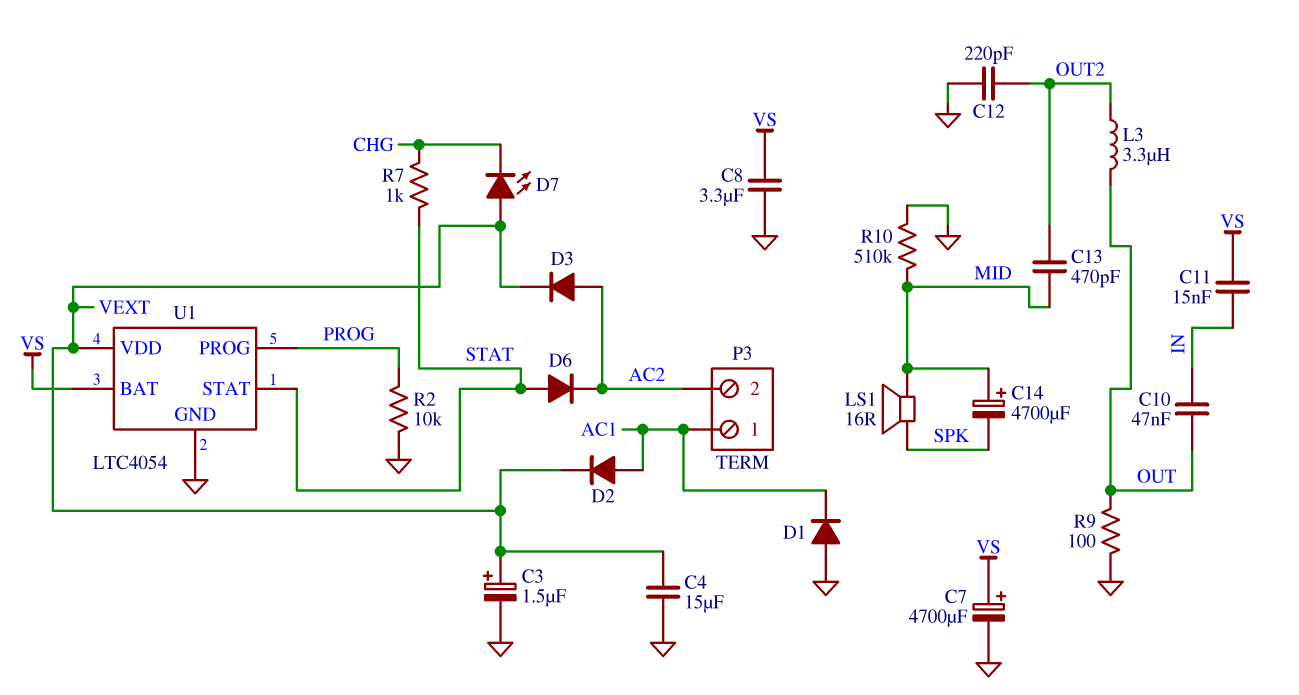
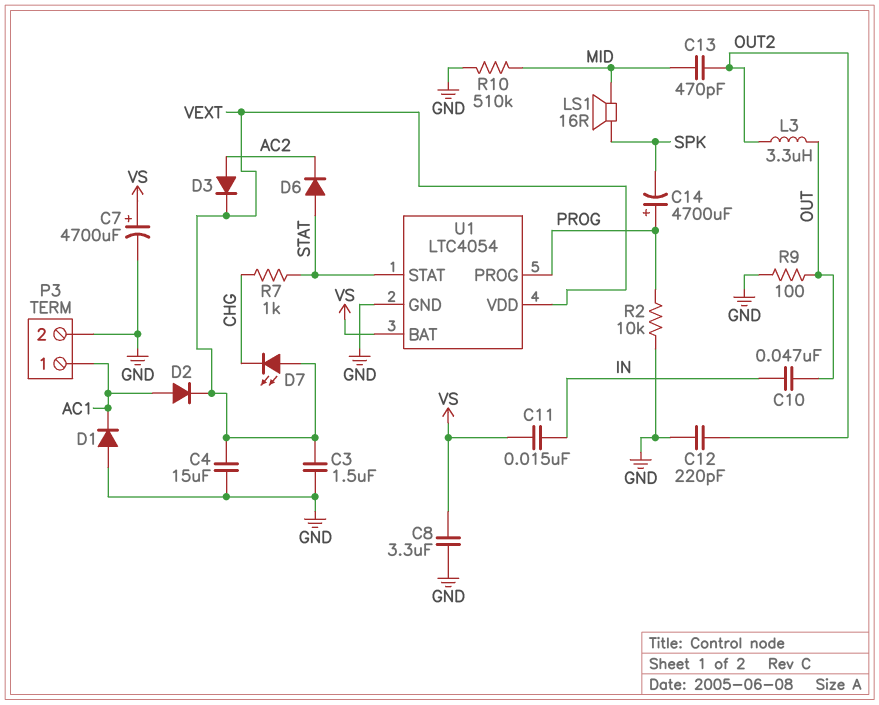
C3: 1.5uF (plus VEXT, minus GND) -> 1.5uF (GND, VEXT)
C14: 4700uF (plus MID, minus SPK) -> 4700uF (plus PROG, minus SPK)
P3 pin 2: AC2 -> GND

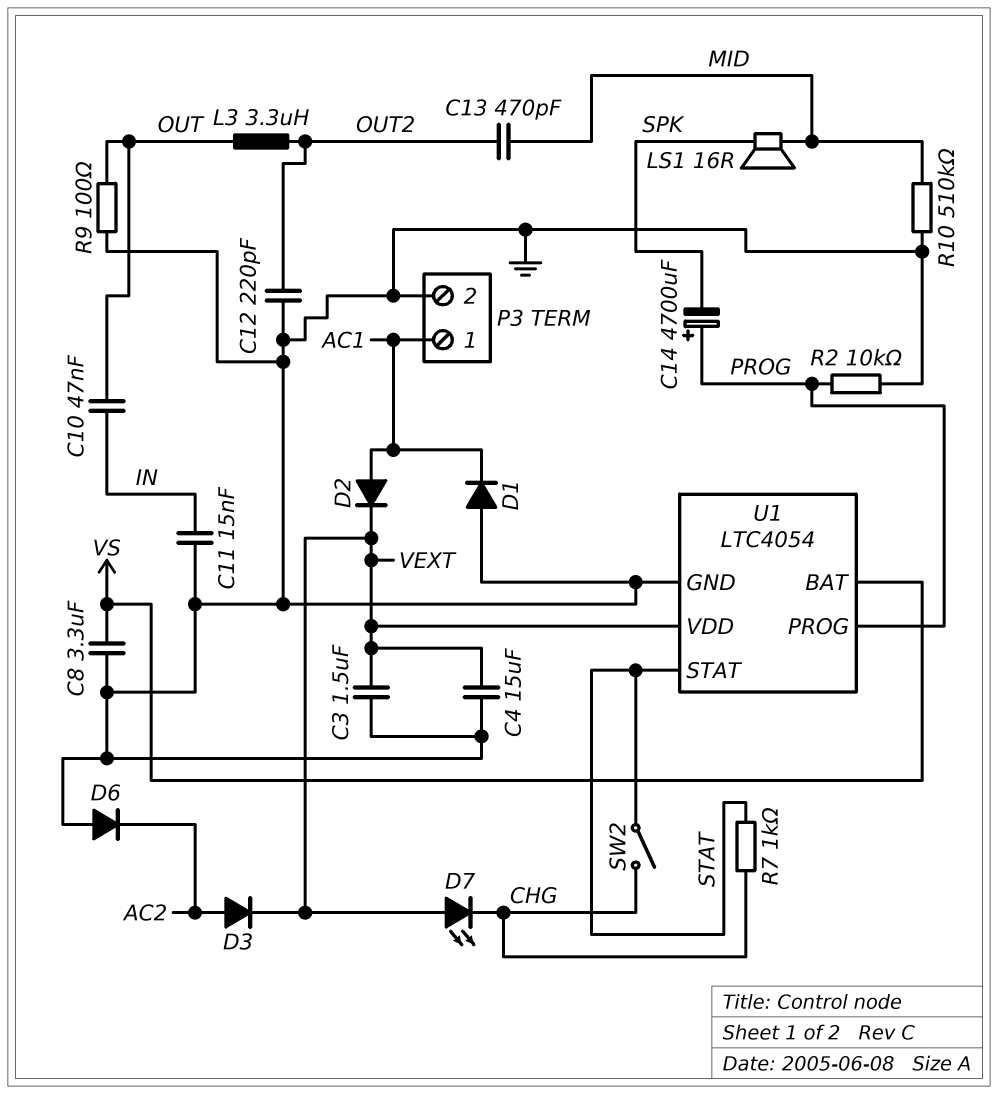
C7: 4700uF (plus VS, minus GND) -> none
C11: 15nF (IN, VS) -> 15nF (GND, IN)
D6: diode (A STAT, K AC2) -> diode (A GND, K AC2)
SW2: none -> switch (CHG, STAT)

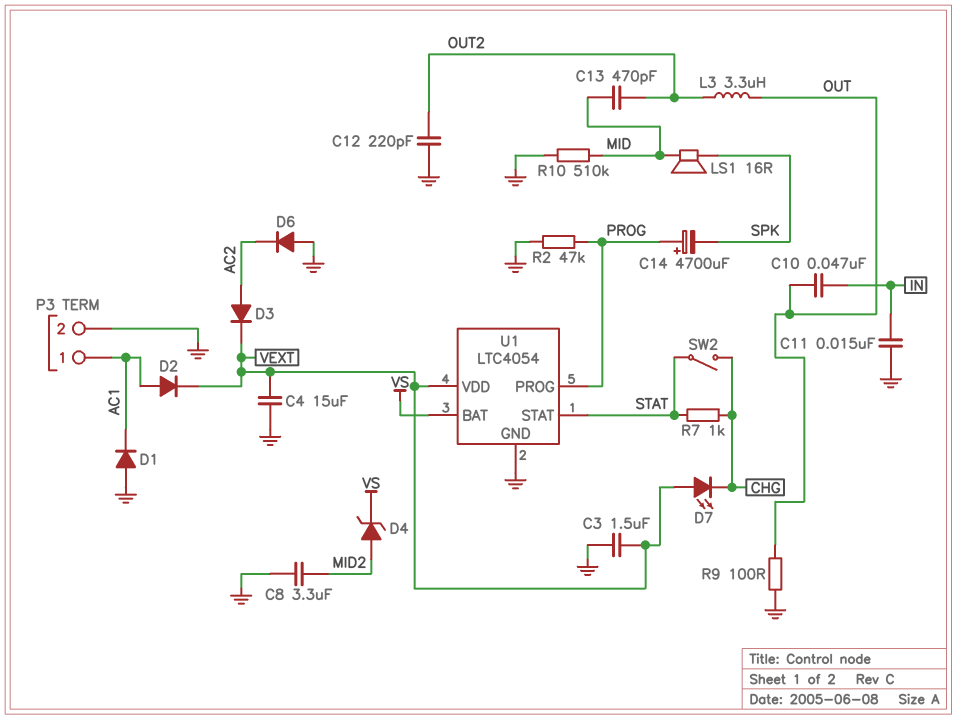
C8: 3.3uF (GND, VS) -> 3.3uF (GND, MID2)
D4: none -> zener (A MID2, K VS)
R2: 10k (GND, PROG) -> 47k (GND, PROG)

